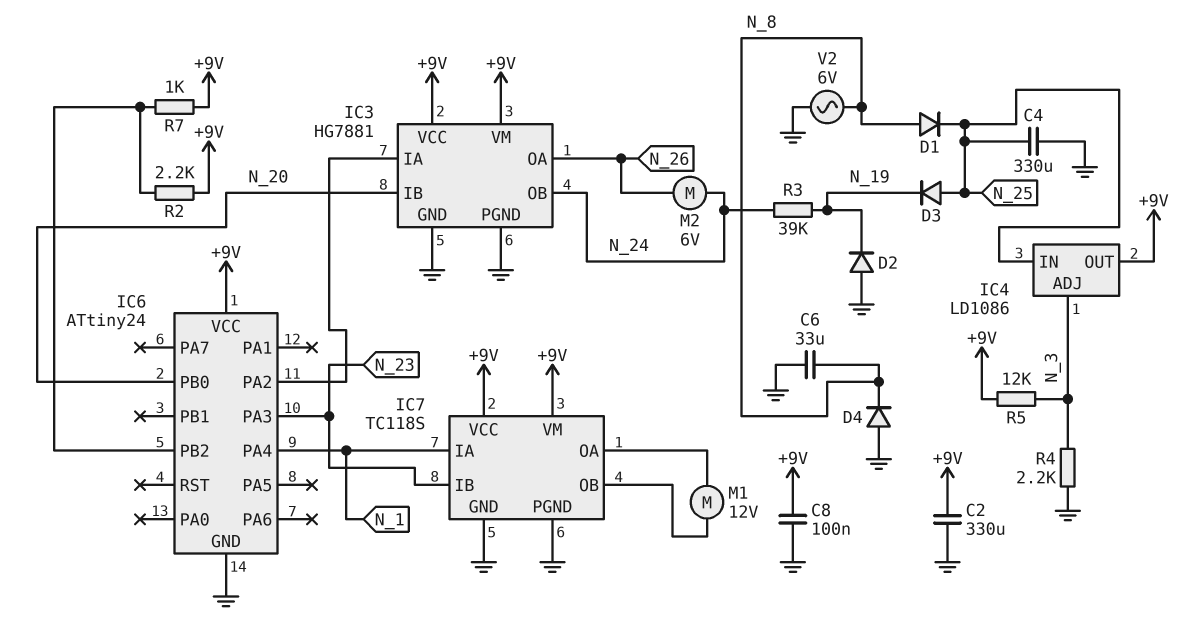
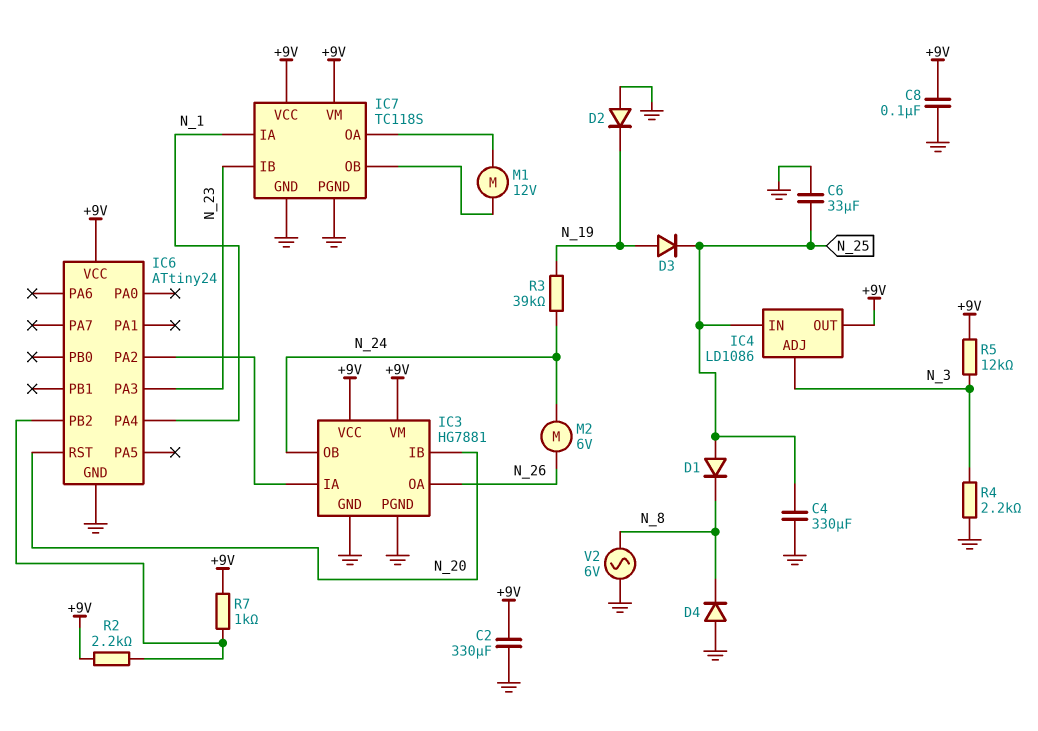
C6: 33uF (GND, N_8) -> 33uF (GND, N_25)
D1: diode (A N_8, K N_25) -> diode (A N_25, K N_8)
D3: diode (A N_25, K N_19) -> diode (A N_19, K N_25)
IC6 pin PB0: N_20 -> none
IC6 pin RST: none -> N_20

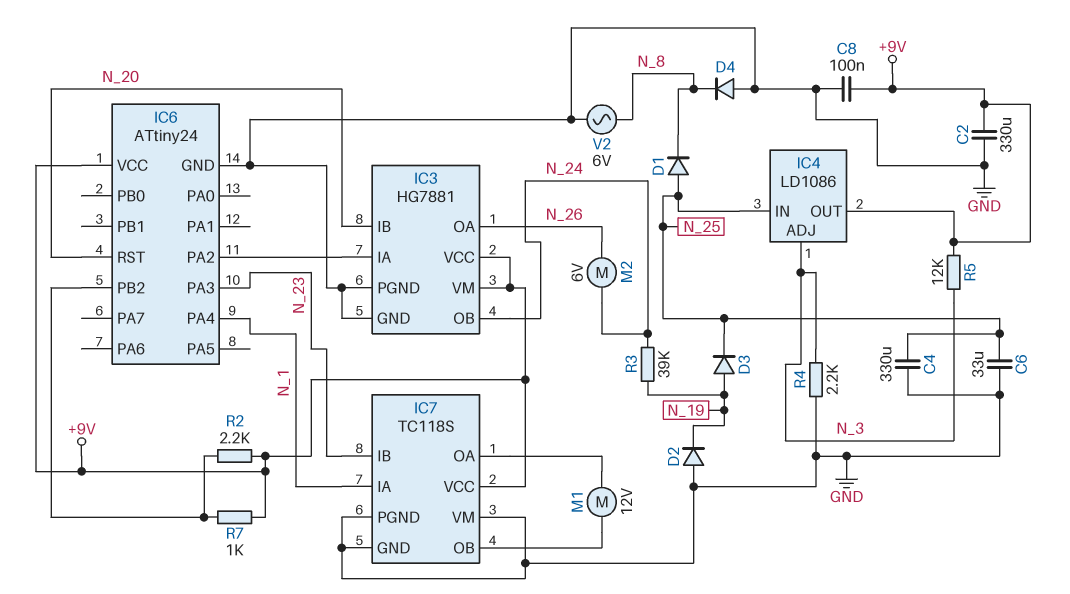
IC7 pin VM: +9V -> GND

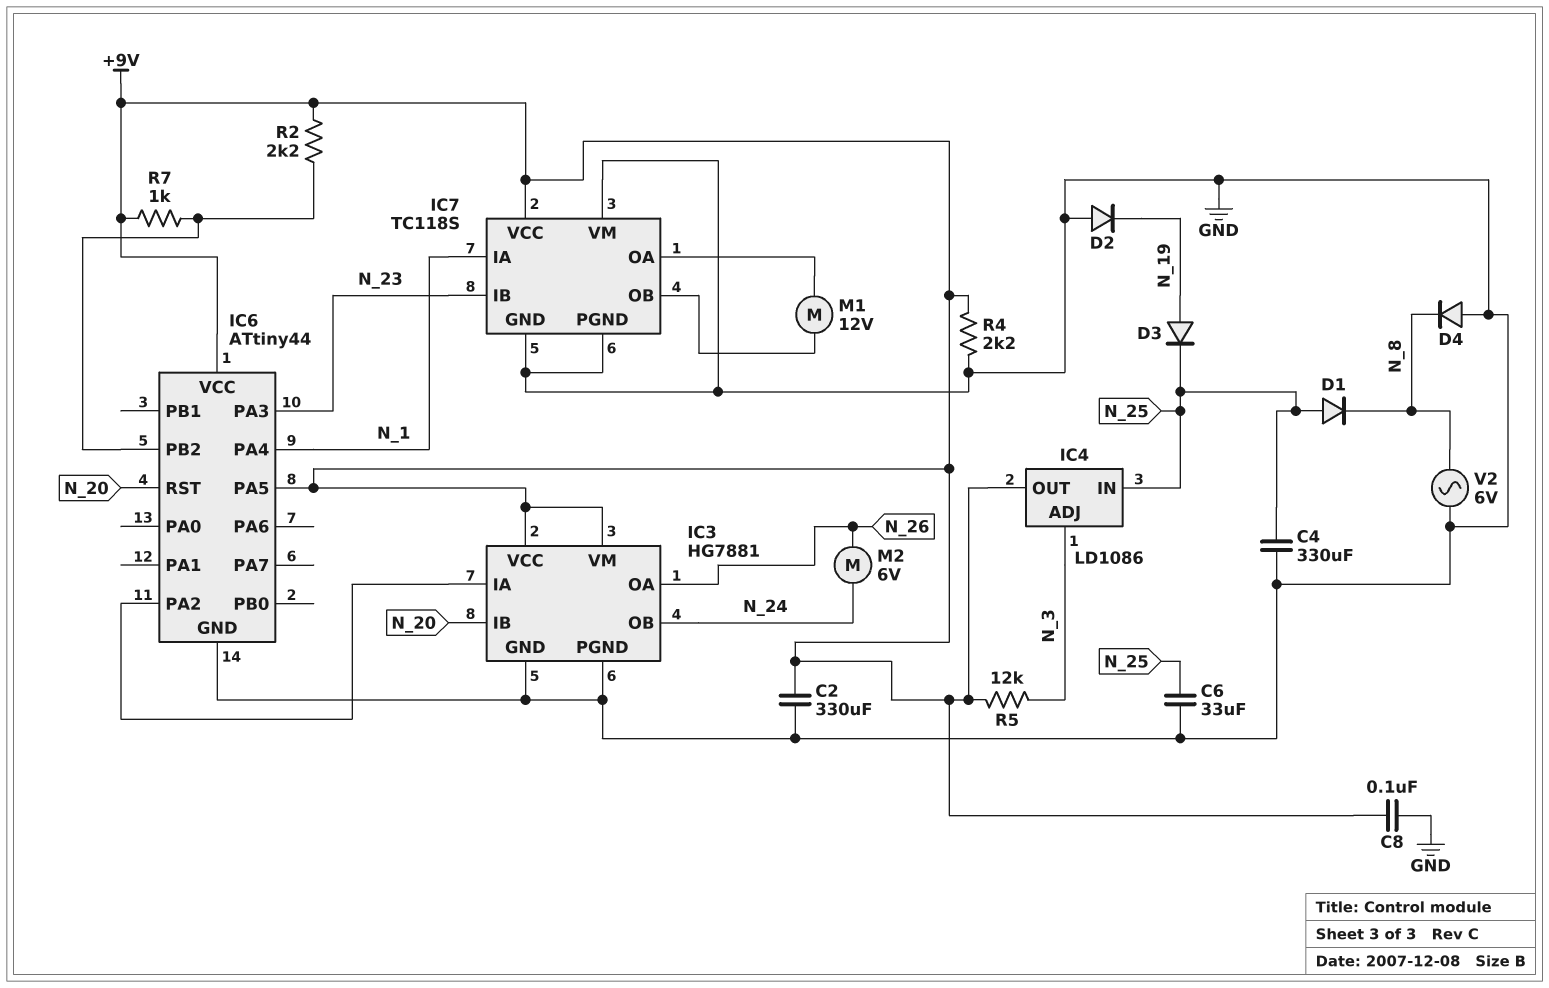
IC6: ATtiny24 -> ATtiny44
IC6 pin PA5: none -> +9V
R3: 39k (N_19, N_24) -> none
R4: 2.2k (GND, N_3) -> 2.2k (+9V, GND)

